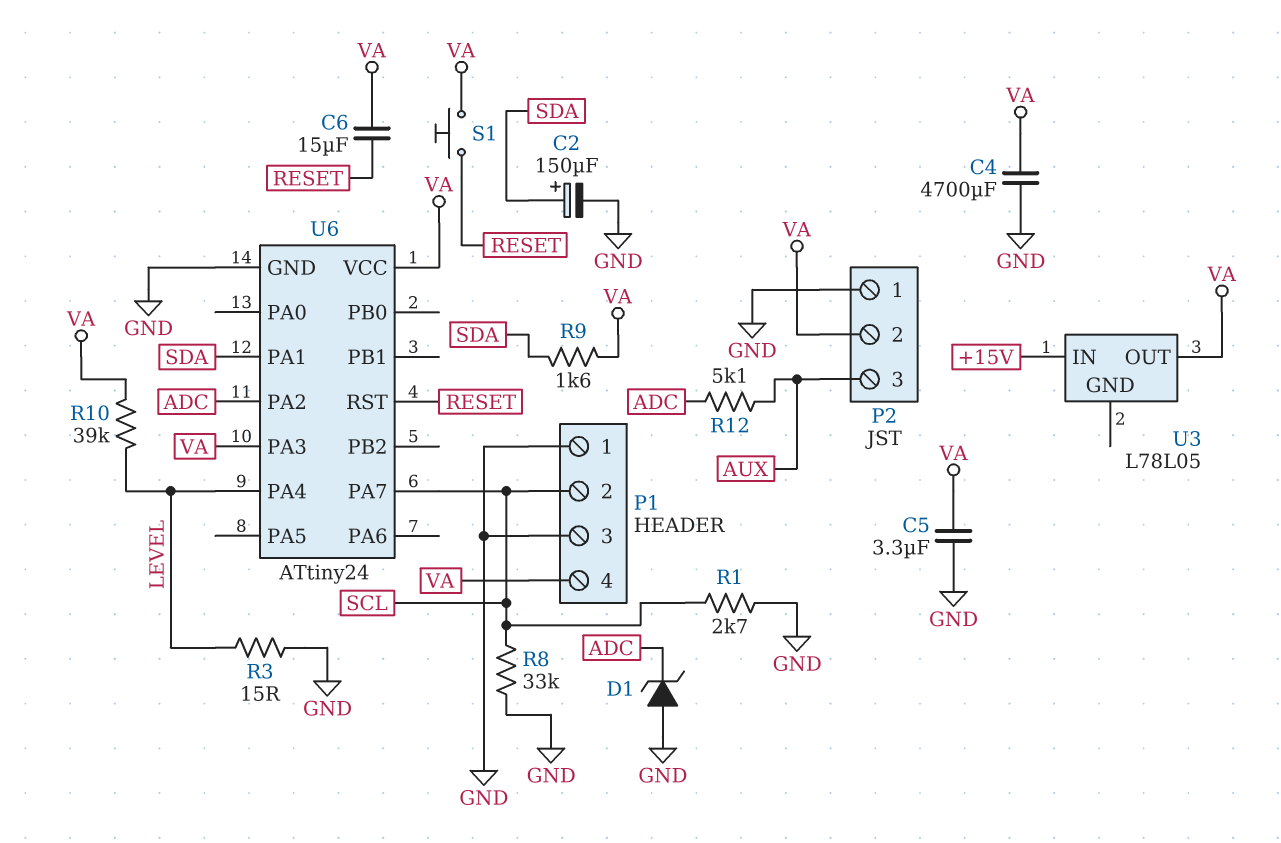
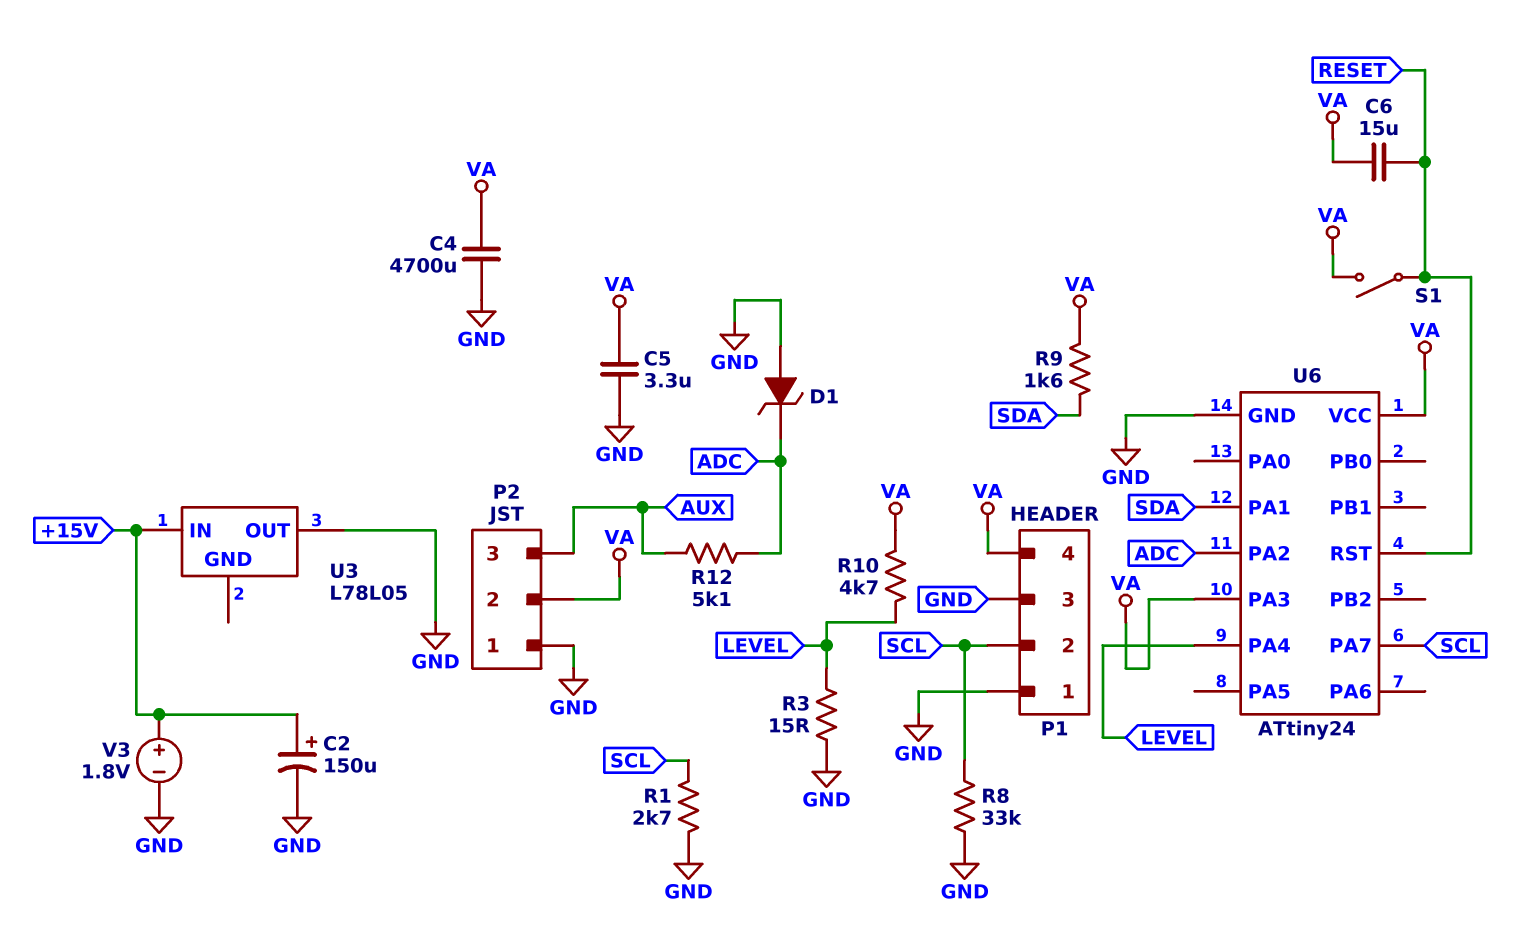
C2: 150uF (plus SDA, minus GND) -> 150uF (plus +15V, minus GND)
R10: 39k (LEVEL, VA) -> 4.7k (LEVEL, VA)
S1: button (RESET, VA) -> switch (RESET, VA)
U3 pin OUT: VA -> GND
V3: none -> 1.8V (plus +15V, minus GND)

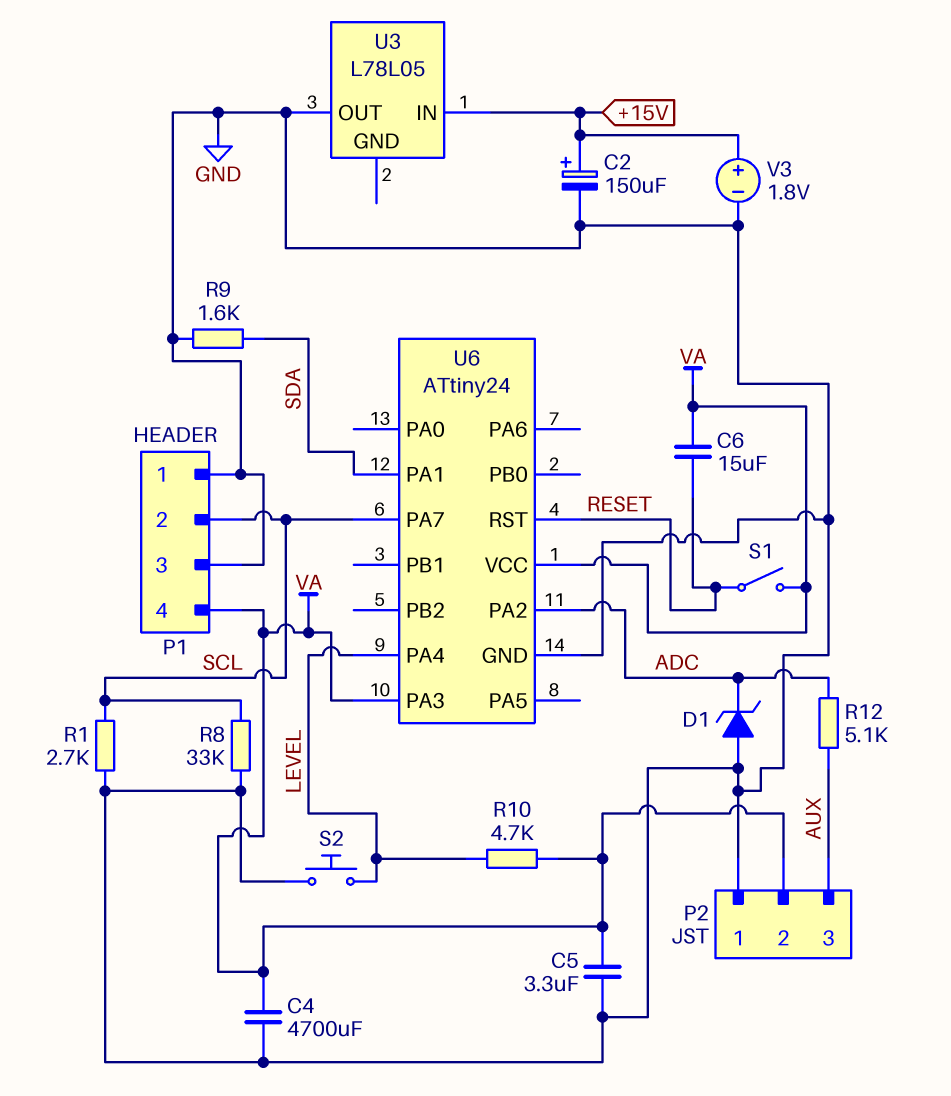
R3: 15 (GND, LEVEL) -> none
R9: 1.6k (SDA, VA) -> 1.6k (GND, SDA)
S2: none -> button (GND, LEVEL)

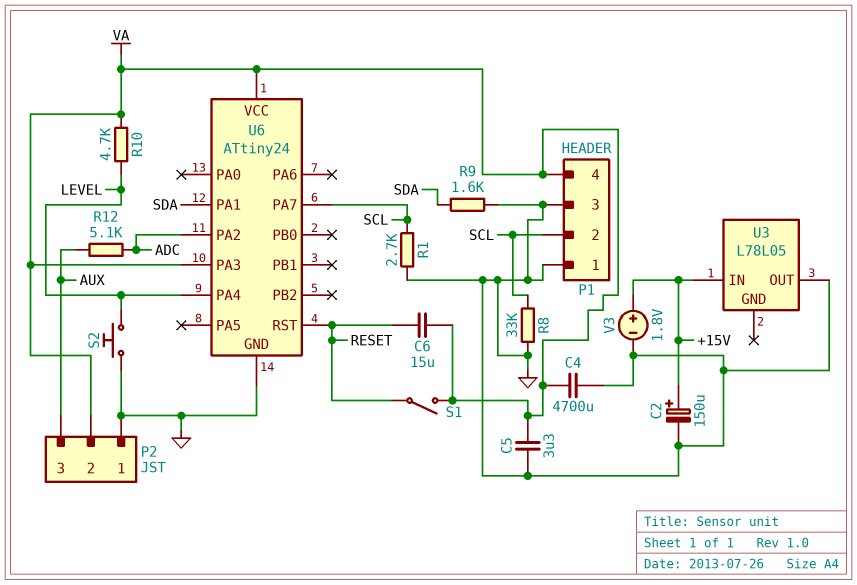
D1: zener (A GND, K ADC) -> none

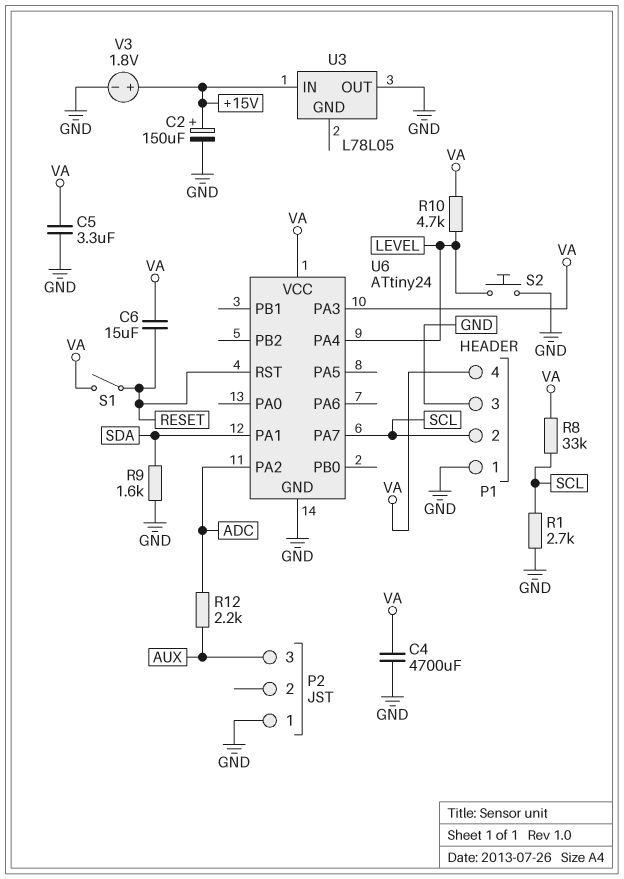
P2 pin 2: VA -> none
R8: 33k (GND, SCL) -> 33k (SCL, VA)
R12: 5.1k (ADC, AUX) -> 2.2k (ADC, AUX)

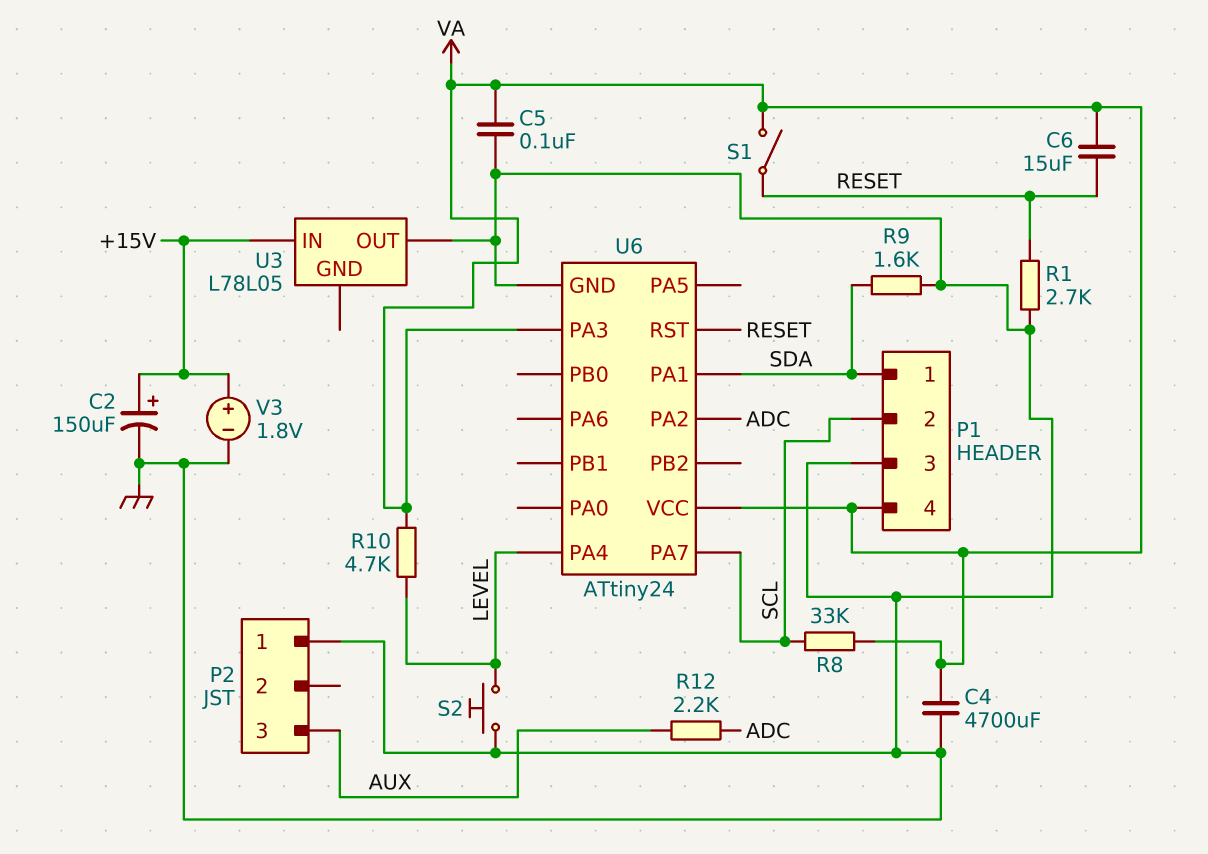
C5: 3.3uF (GND, VA) -> 100nF (GND, VA)
P1 pin 1: GND -> SDA
R1: 2.7k (GND, SCL) -> 2.7k (GND, RESET)

